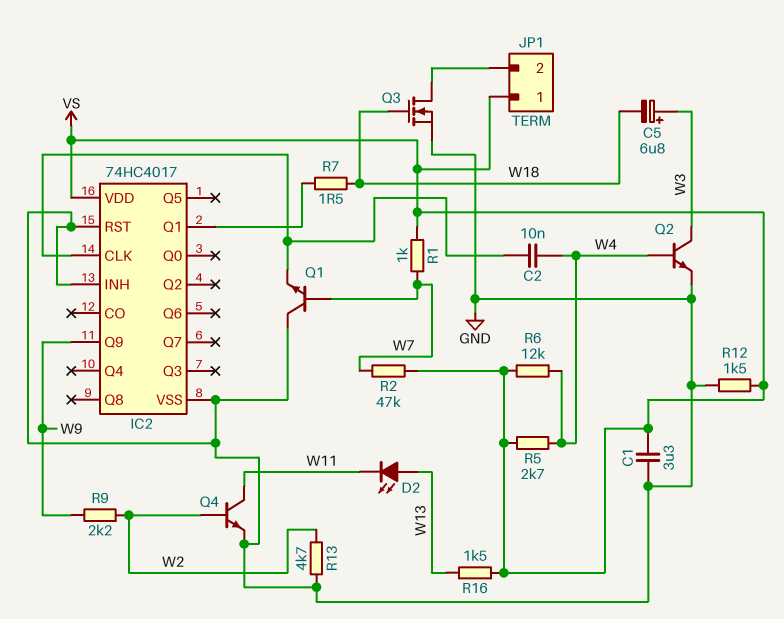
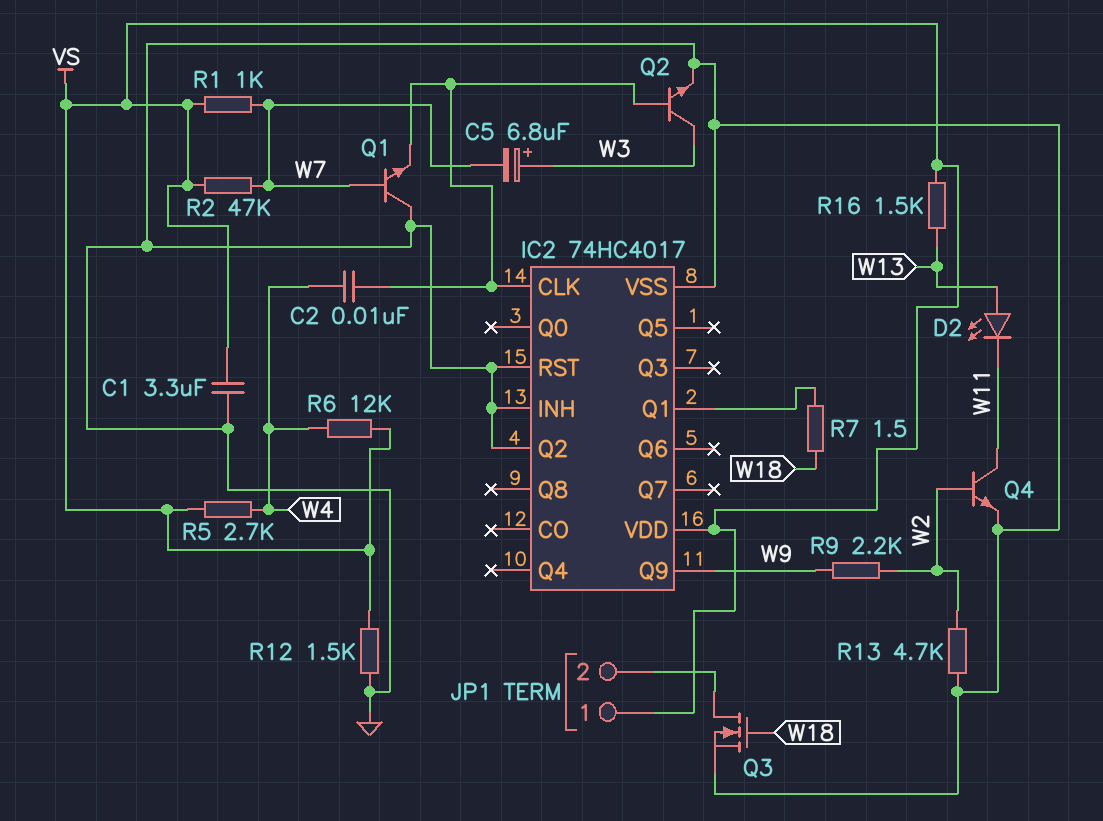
C5: 6.8uF (plus W3, minus W18) -> 6.8uF (plus W3, minus W7)
IC2 pin Q2: none -> GND
Q2: NPN (B W4, C W3, E GND) -> NPN (B IC2/CLK, C W3, E GND)

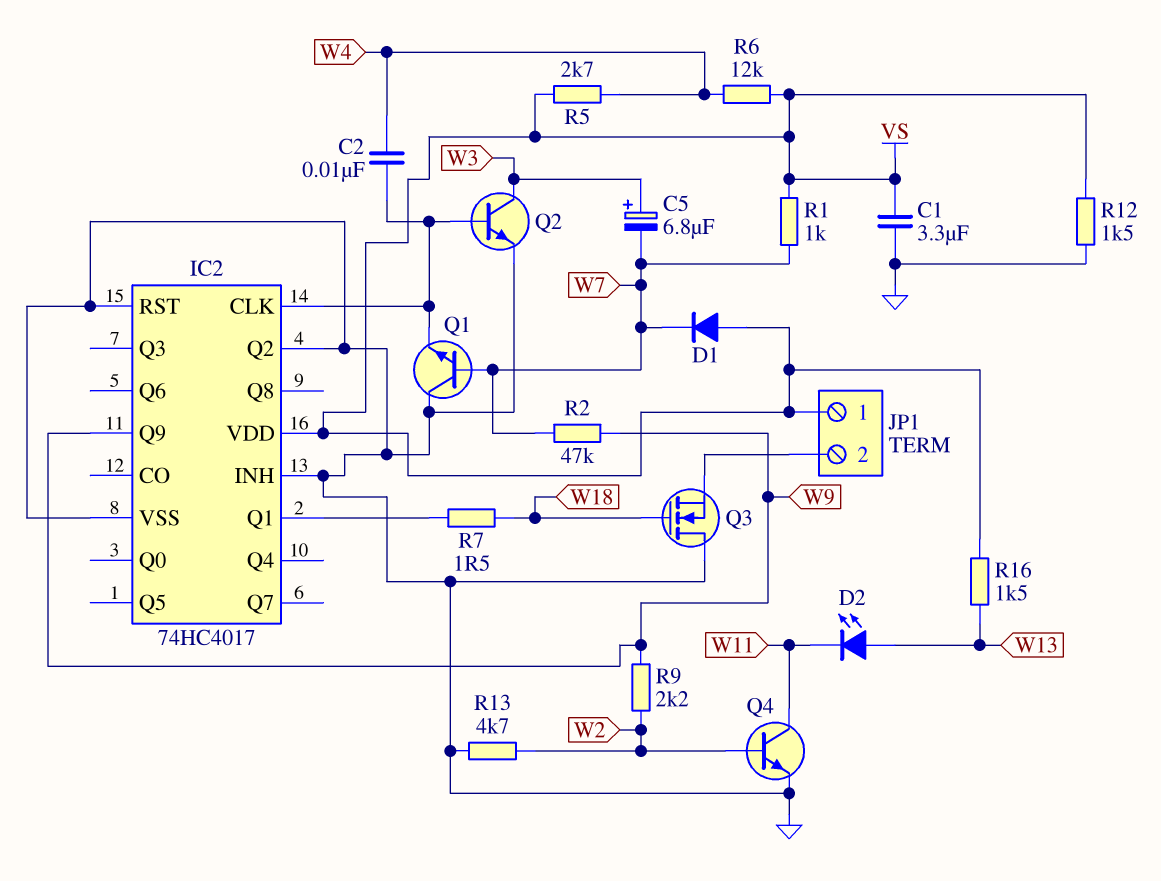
D1: none -> diode (A VS, K W7)
Q3: NMOS (G W18, D JP1/2, S GND) -> NMOS (G W18, D GND, S JP1/2)
R2: 47k (VS, W7) -> 47k (W7, W9)

